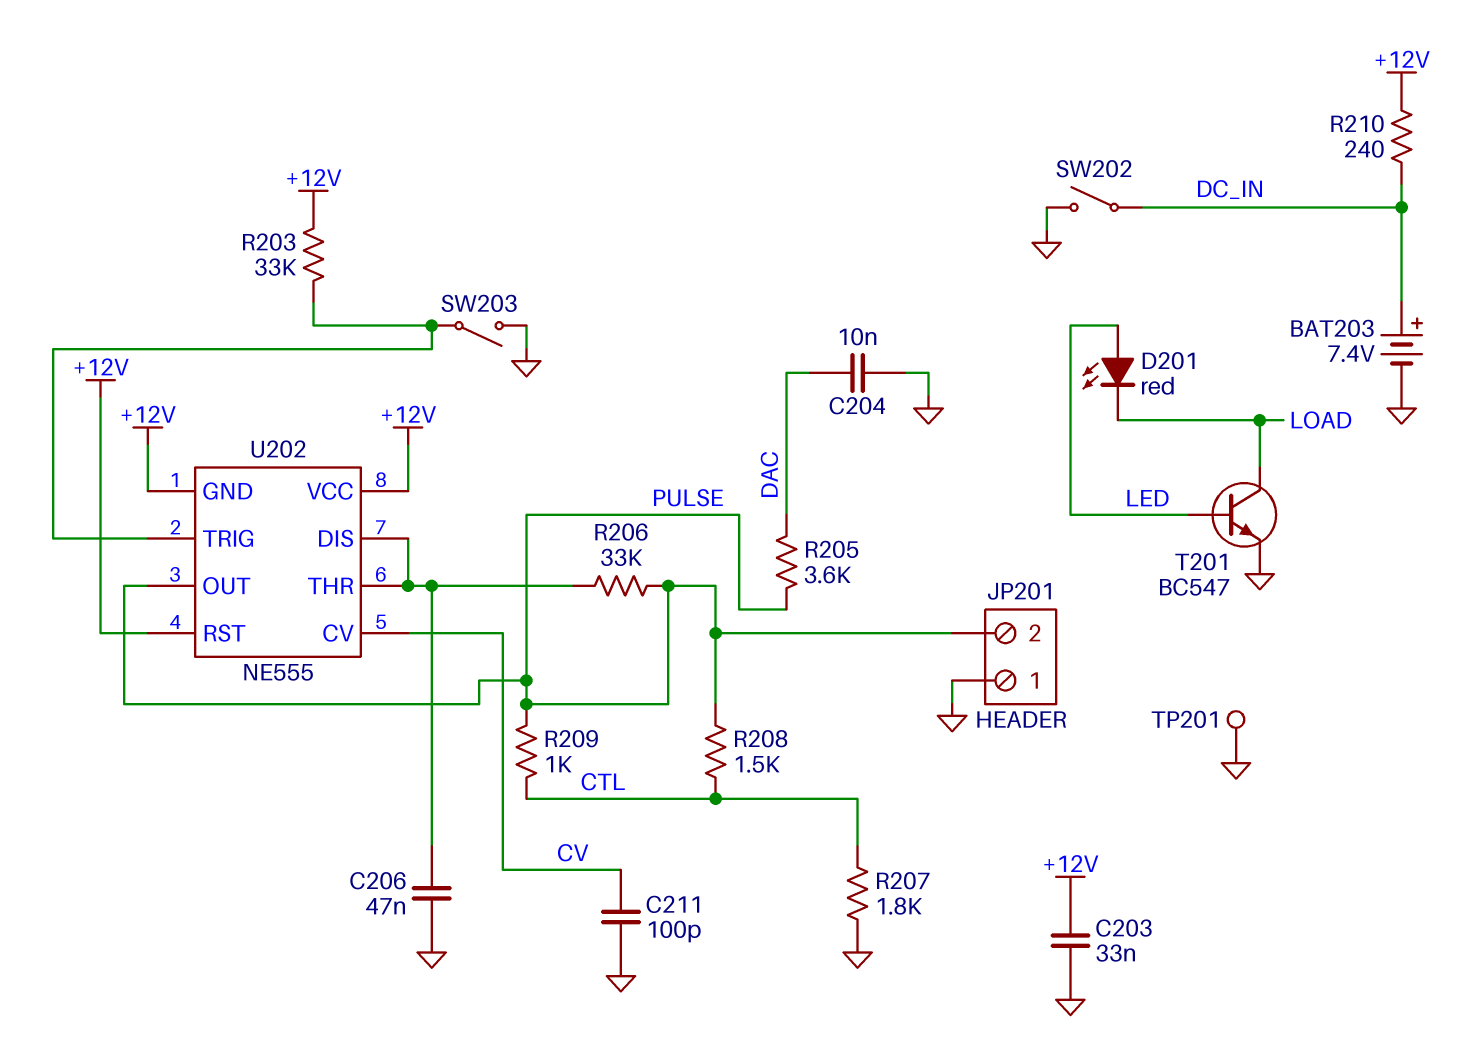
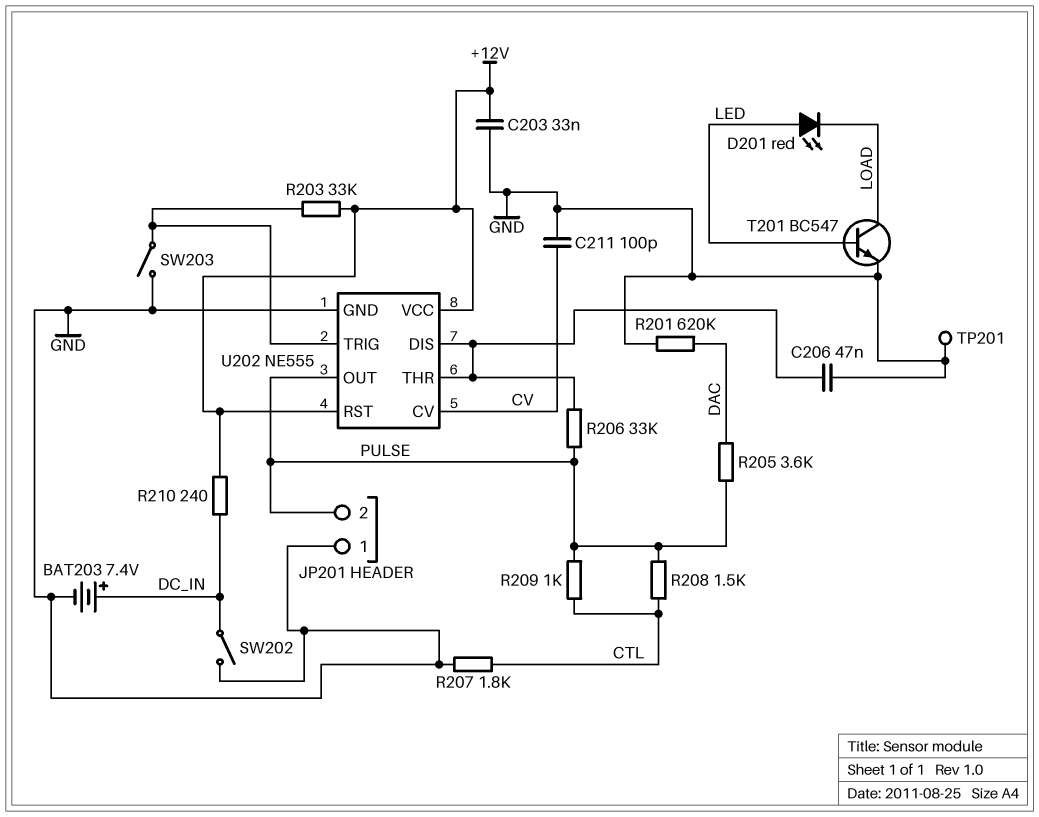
C204: 10nF (DAC, GND) -> none
R201: none -> 620k (DAC, GND)
U202 pin GND: +12V -> GND

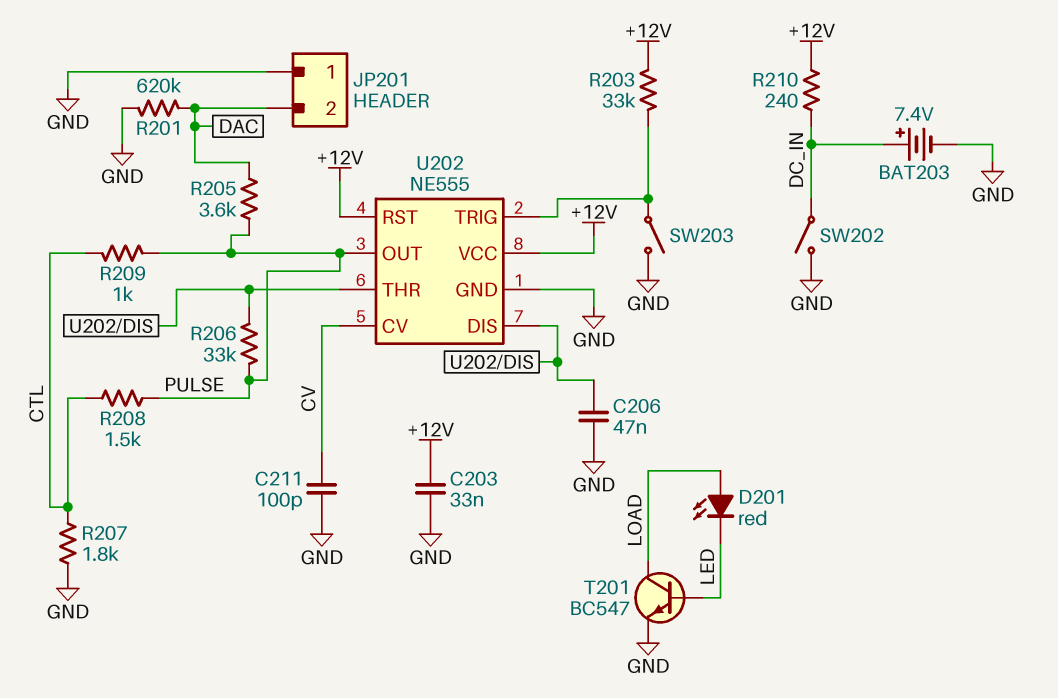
D201: LED red (A LED, K LOAD) -> LED red (A LOAD, K LED)
JP201 pin 2: PULSE -> DAC
TP201: test point (GND) -> none

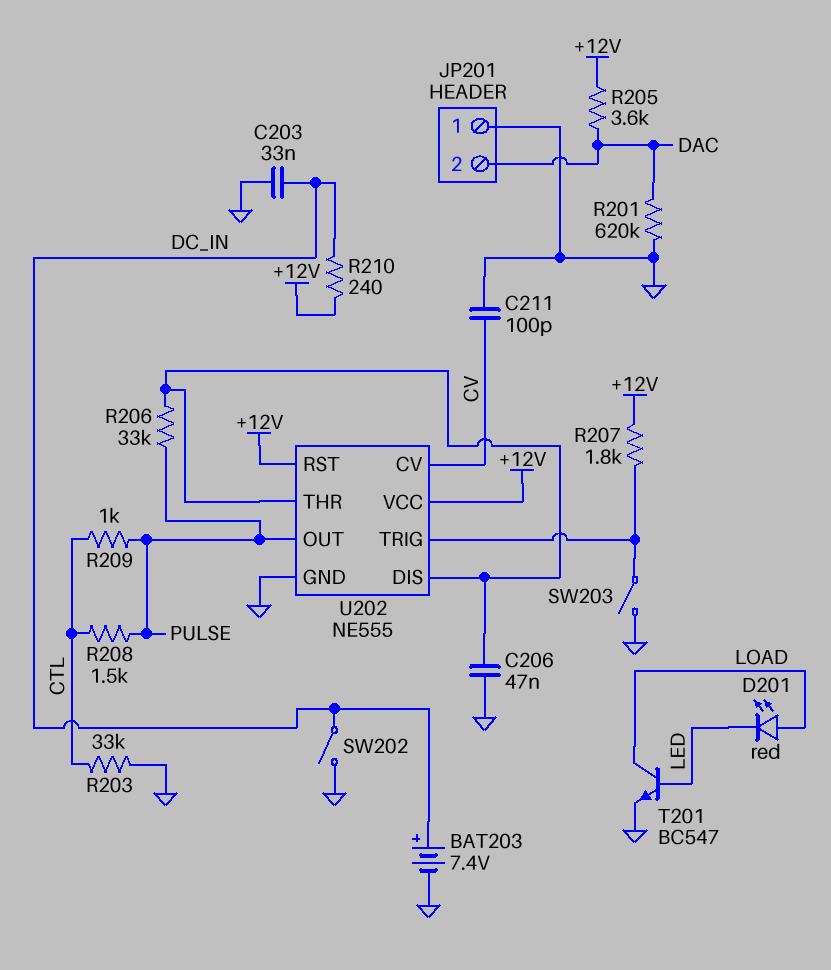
C203: 33nF (+12V, GND) -> 33nF (DC_IN, GND)
R203: 33k (+12V, U202/TRIG) -> 33k (CTL, GND)
R205: 3.6k (DAC, PULSE) -> 3.6k (+12V, DAC)
R207: 1.8k (CTL, GND) -> 1.8k (+12V, U202/TRIG)

